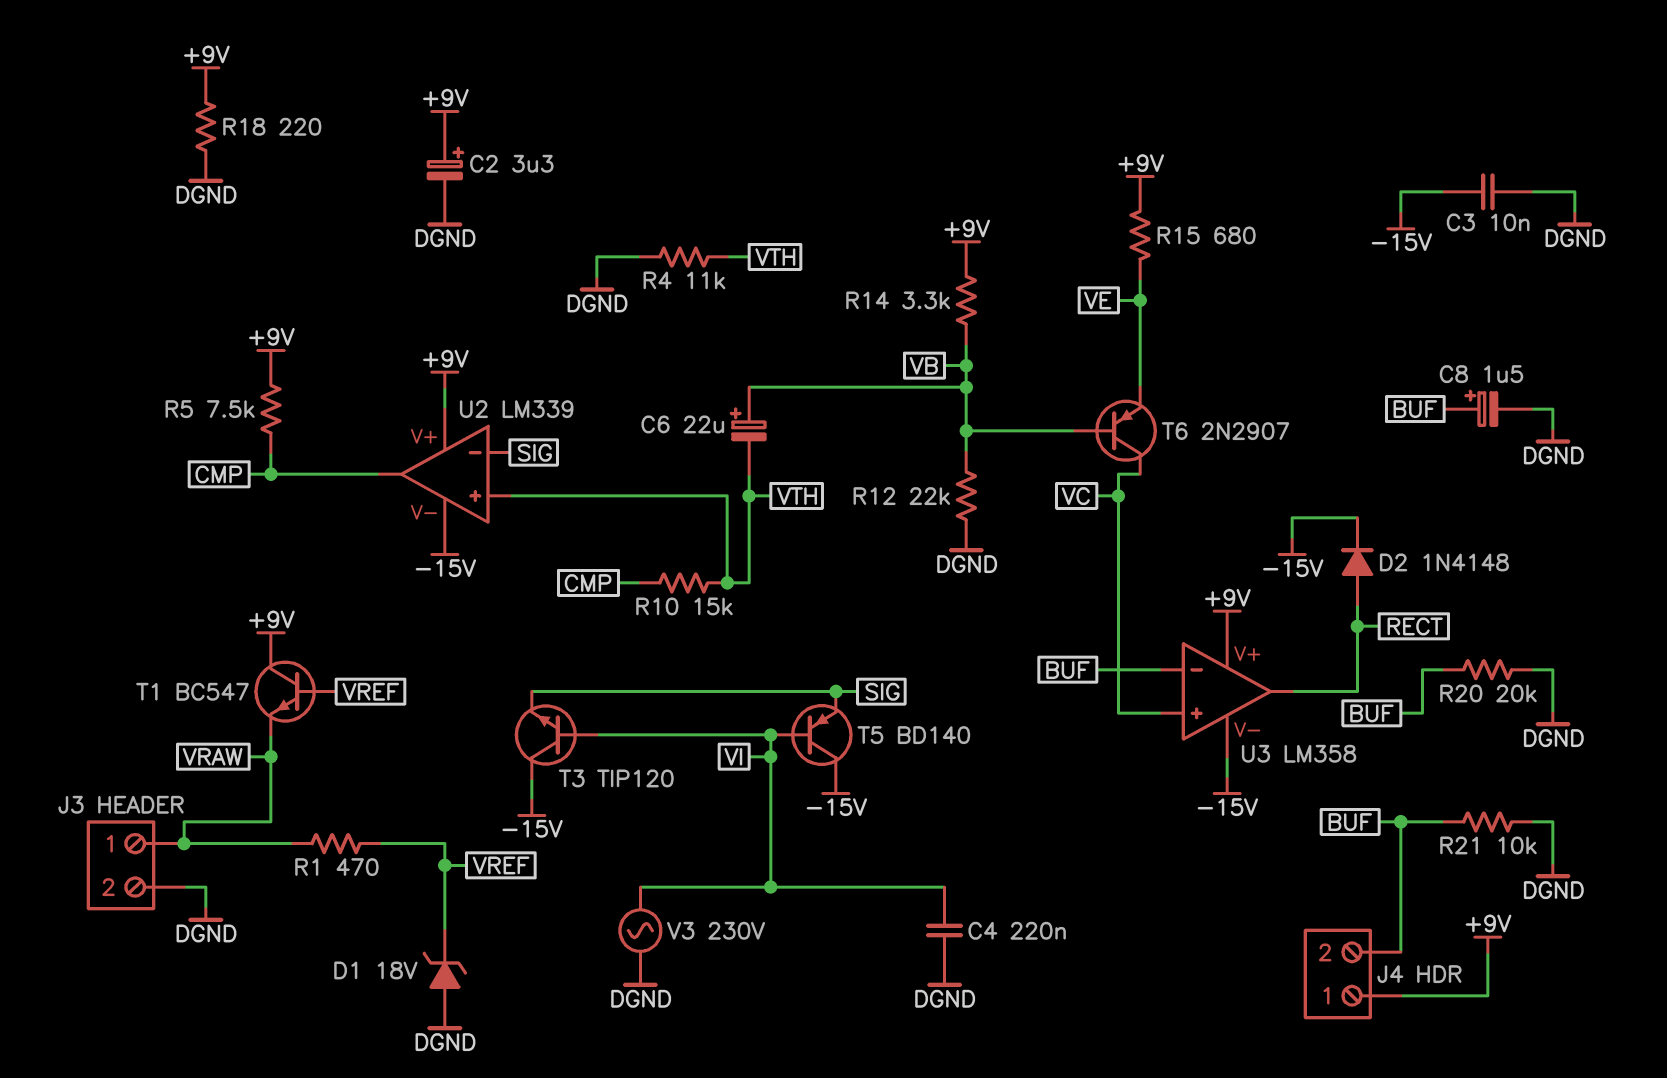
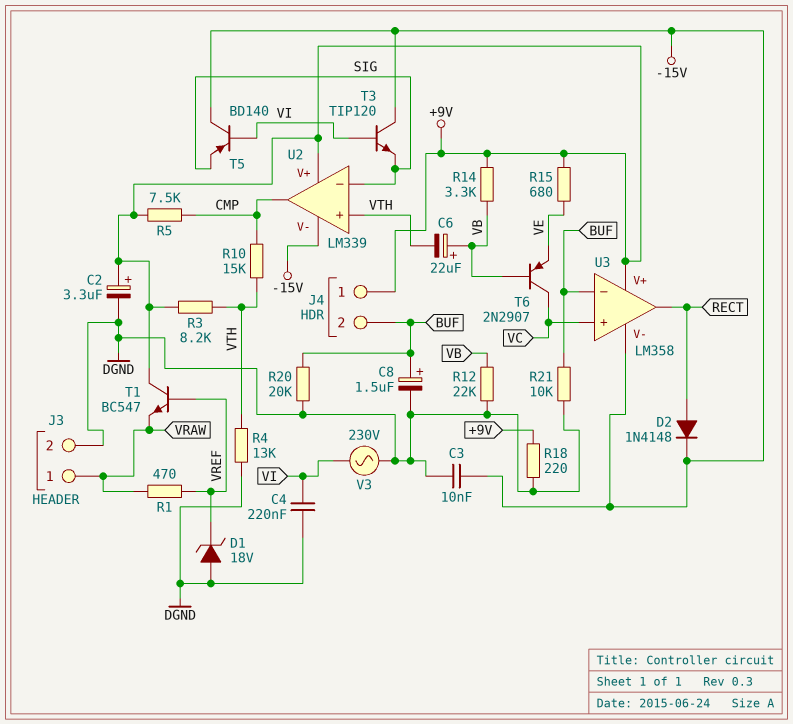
R3: none -> 8.2k (+9V, VTH)
R4: 11k (DGND, VTH) -> 13k (DGND, VTH)

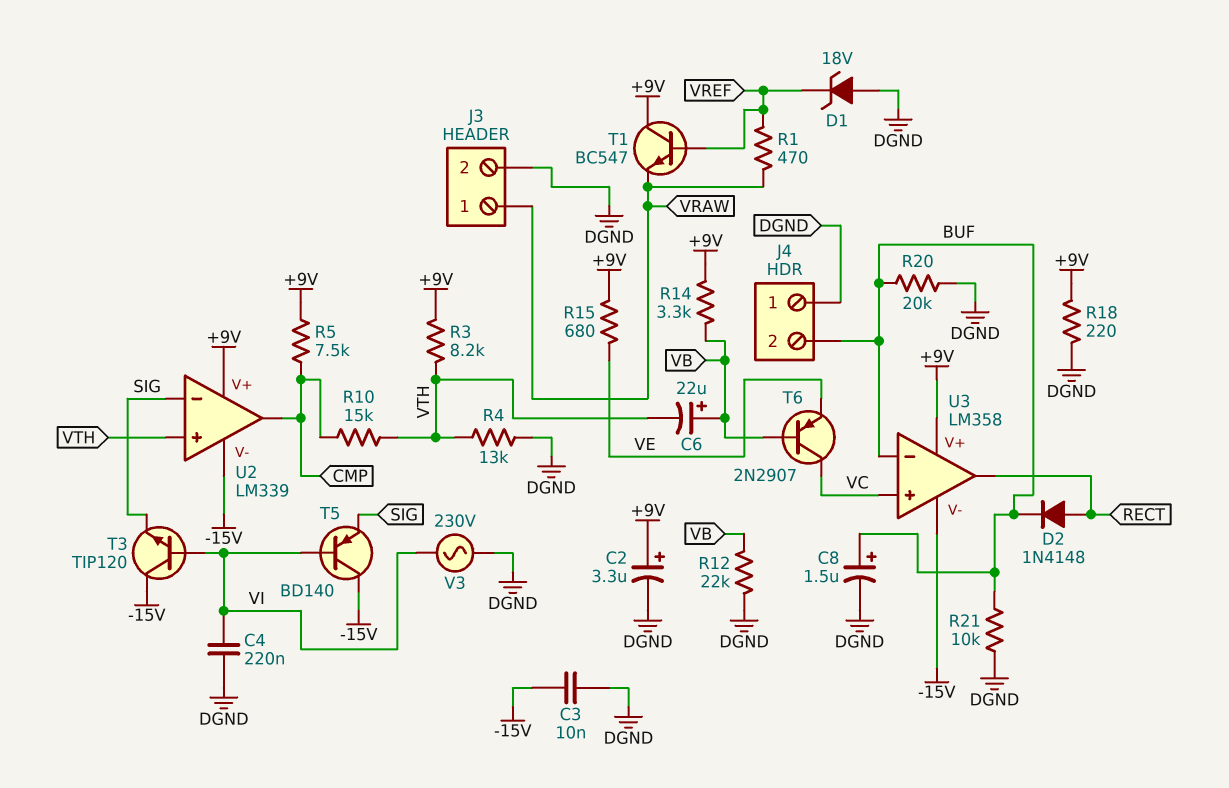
D2: diode 1N4148 (A RECT, K -15V) -> diode 1N4148 (A RECT, K BUF)
J4 pin 1: +9V -> DGND

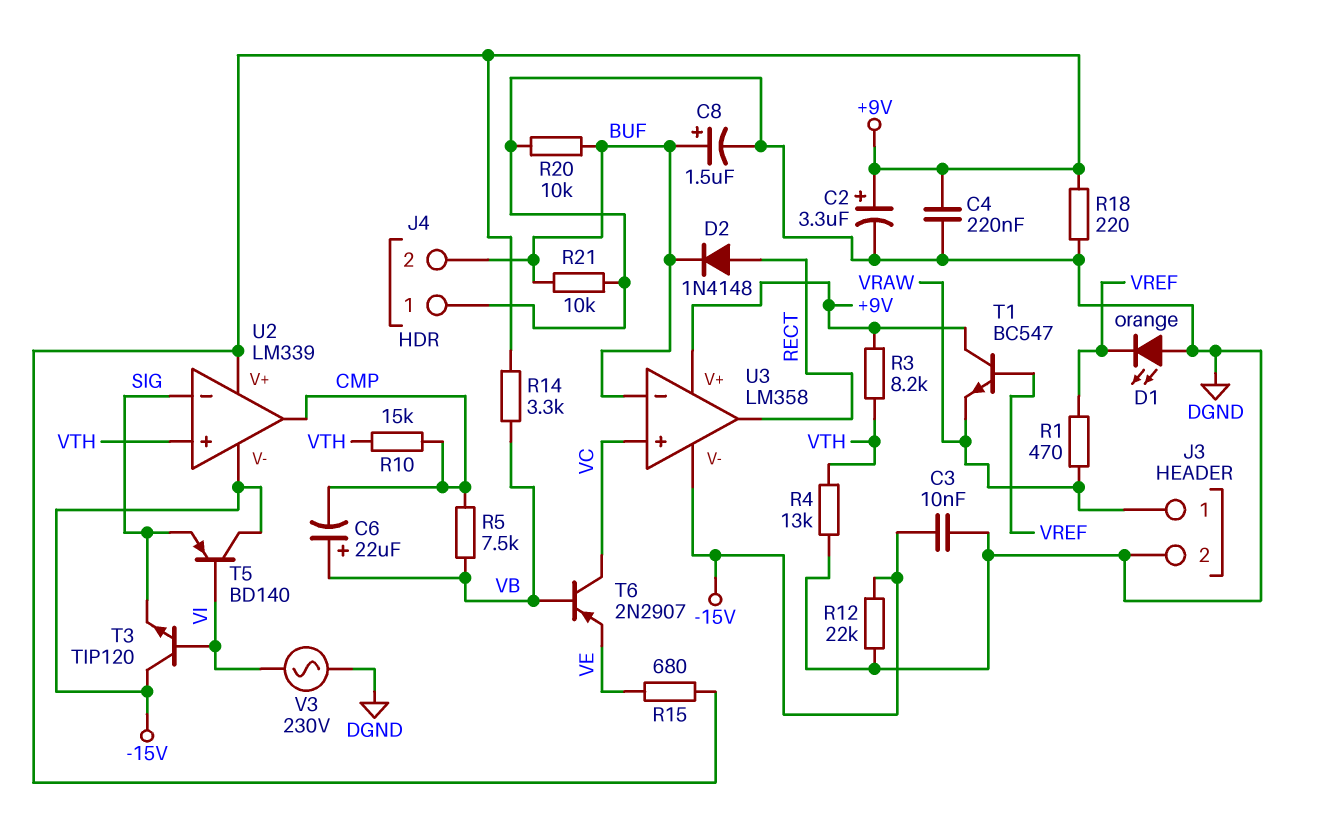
C4: 220nF (DGND, VI) -> 220nF (+9V, DGND)
C6: 22uF (plus VB, minus VTH) -> 22uF (plus VB, minus CMP)
D1: zener 18V (A DGND, K VREF) -> LED orange (A DGND, K VREF)
R5: 7.5k (+9V, CMP) -> 7.5k (CMP, VB)
R12: 22k (DGND, VB) -> 22k (-15V, DGND)
R20: 20k (BUF, DGND) -> 10k (BUF, DGND)

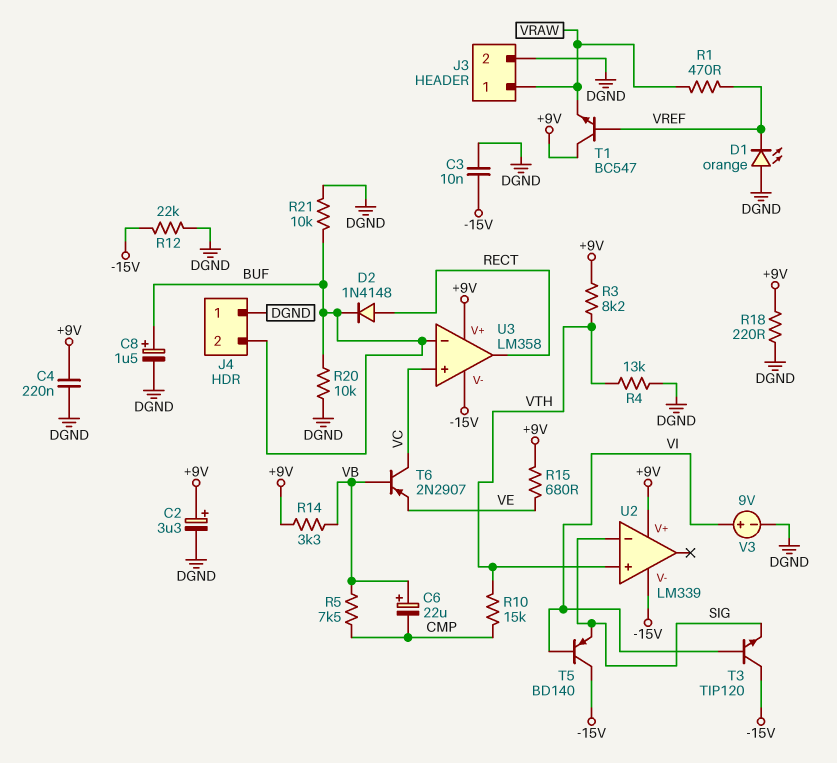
U2 pin out: CMP -> none
V3: AC 230V (DGND, VI) -> 9V (plus VI, minus DGND)

